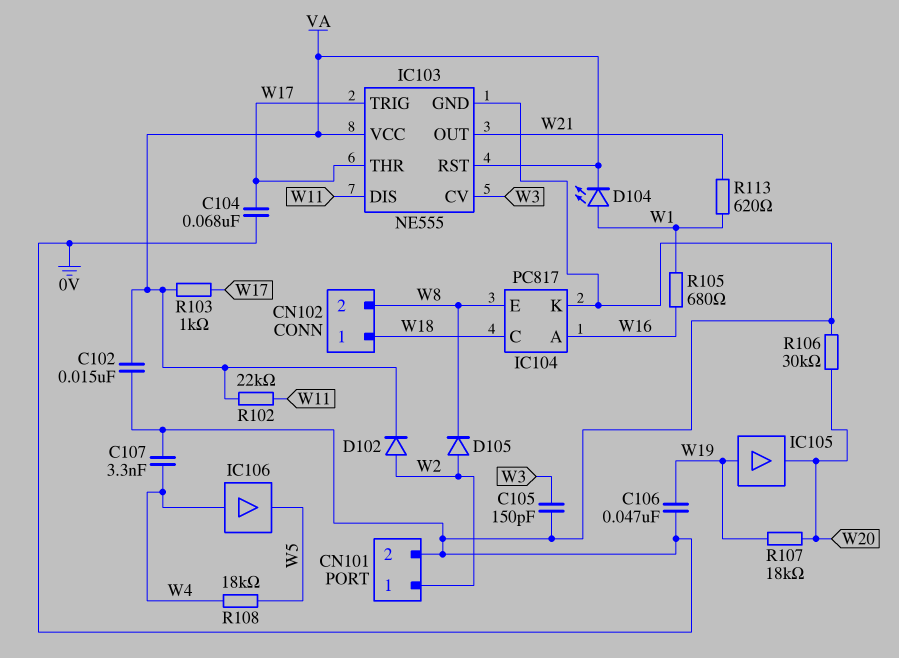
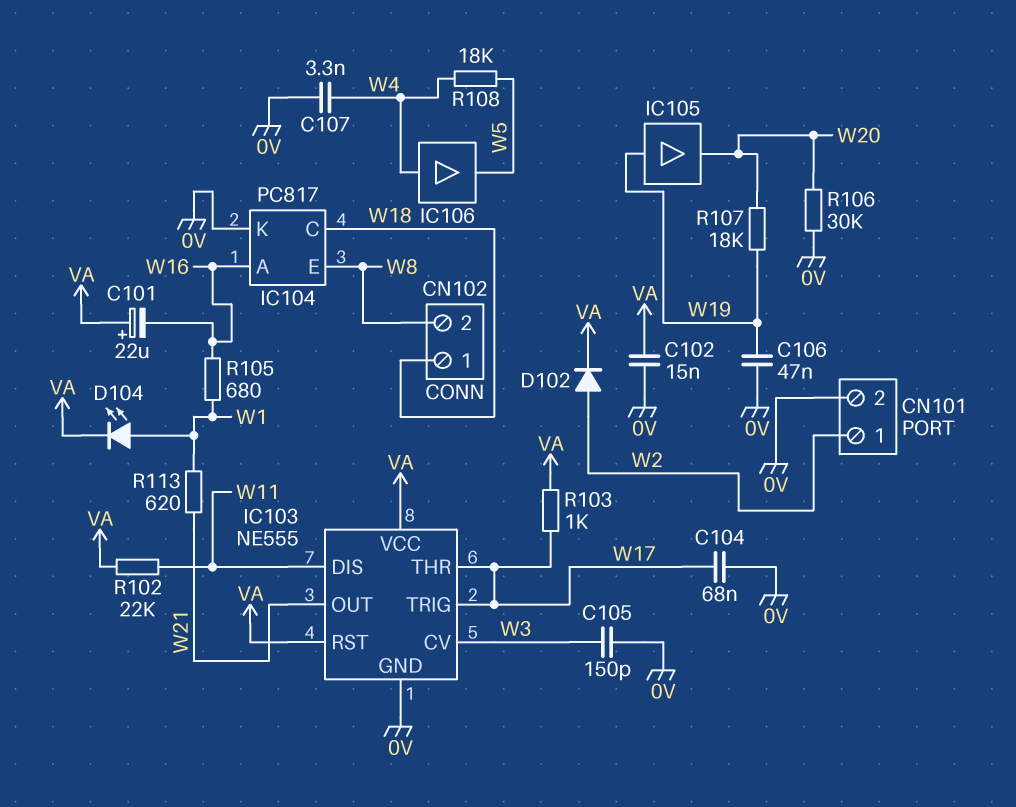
C101: none -> 22uF (plus VA, minus W16)
D105: diode (A W2, K W8) -> none

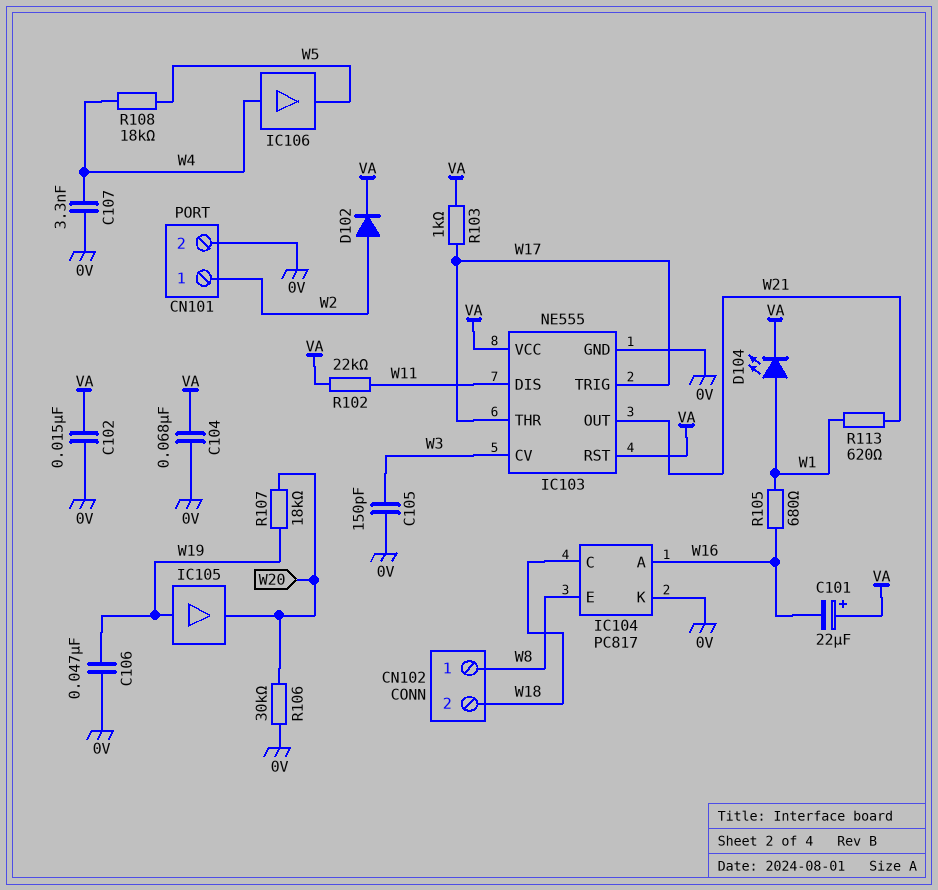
C104: 68nF (0V, W17) -> 68nF (0V, VA)
CN102 pin 1: W18 -> W8
CN102 pin 2: W8 -> W18

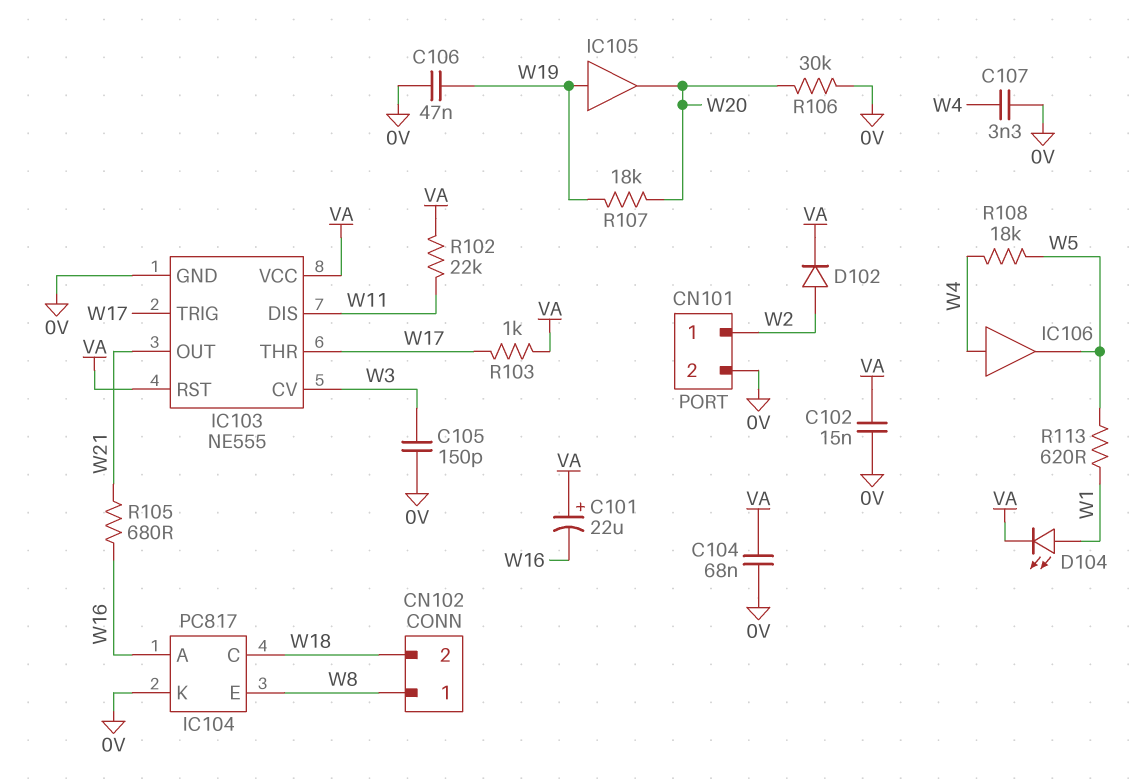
R105: 680 (W1, W16) -> 680 (W16, W21)
R113: 620 (W1, W21) -> 620 (W1, W5)

